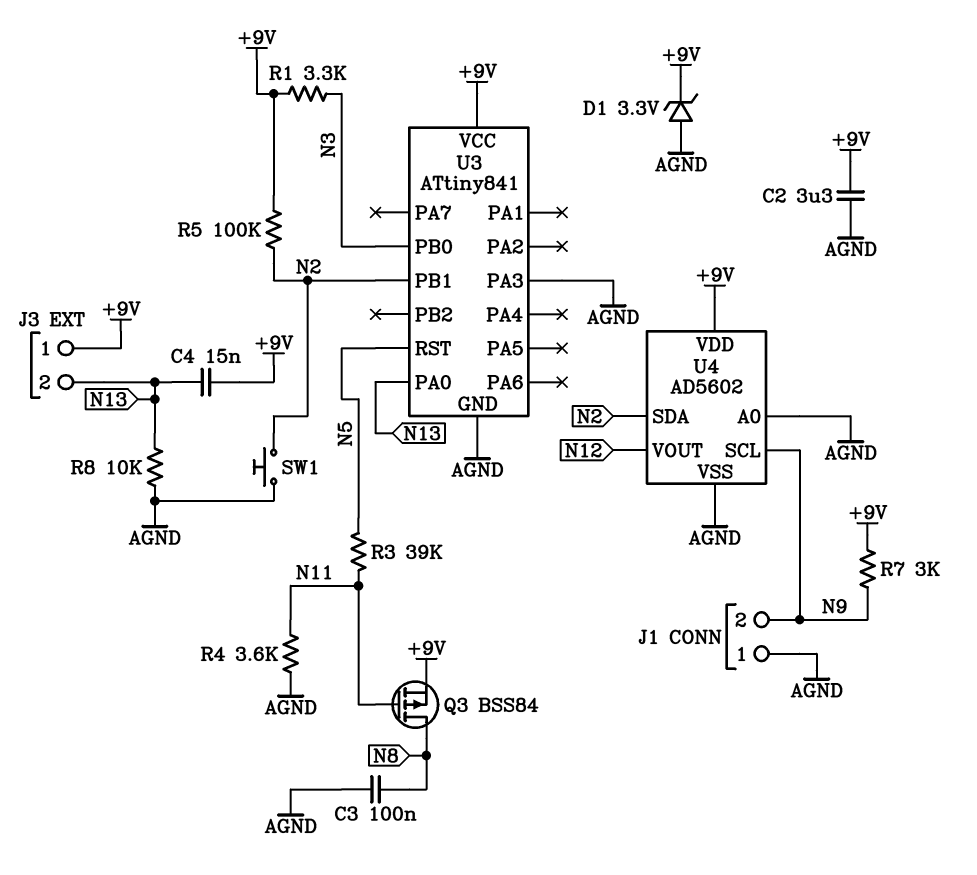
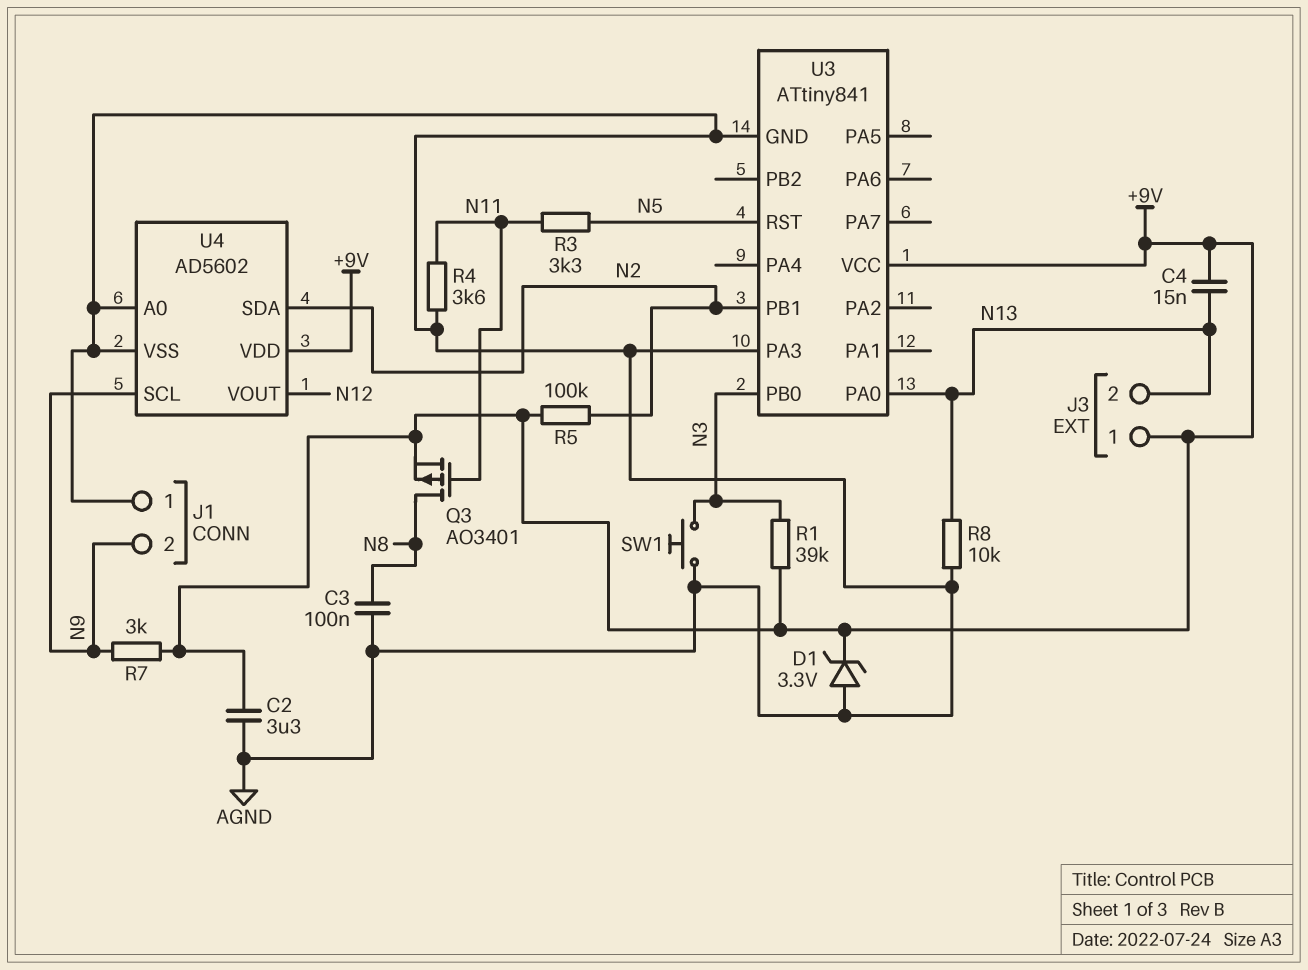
Q3: PMOS BSS84 (G N11, D N8, S +9V) -> PMOS AO3401 (G N11, D N8, S +9V)
R1: 3.3k (+9V, N3) -> 39k (+9V, N3)
R3: 39k (N5, N11) -> 3.3k (N5, N11)
SW1: button (AGND, N2) -> button (AGND, N3)

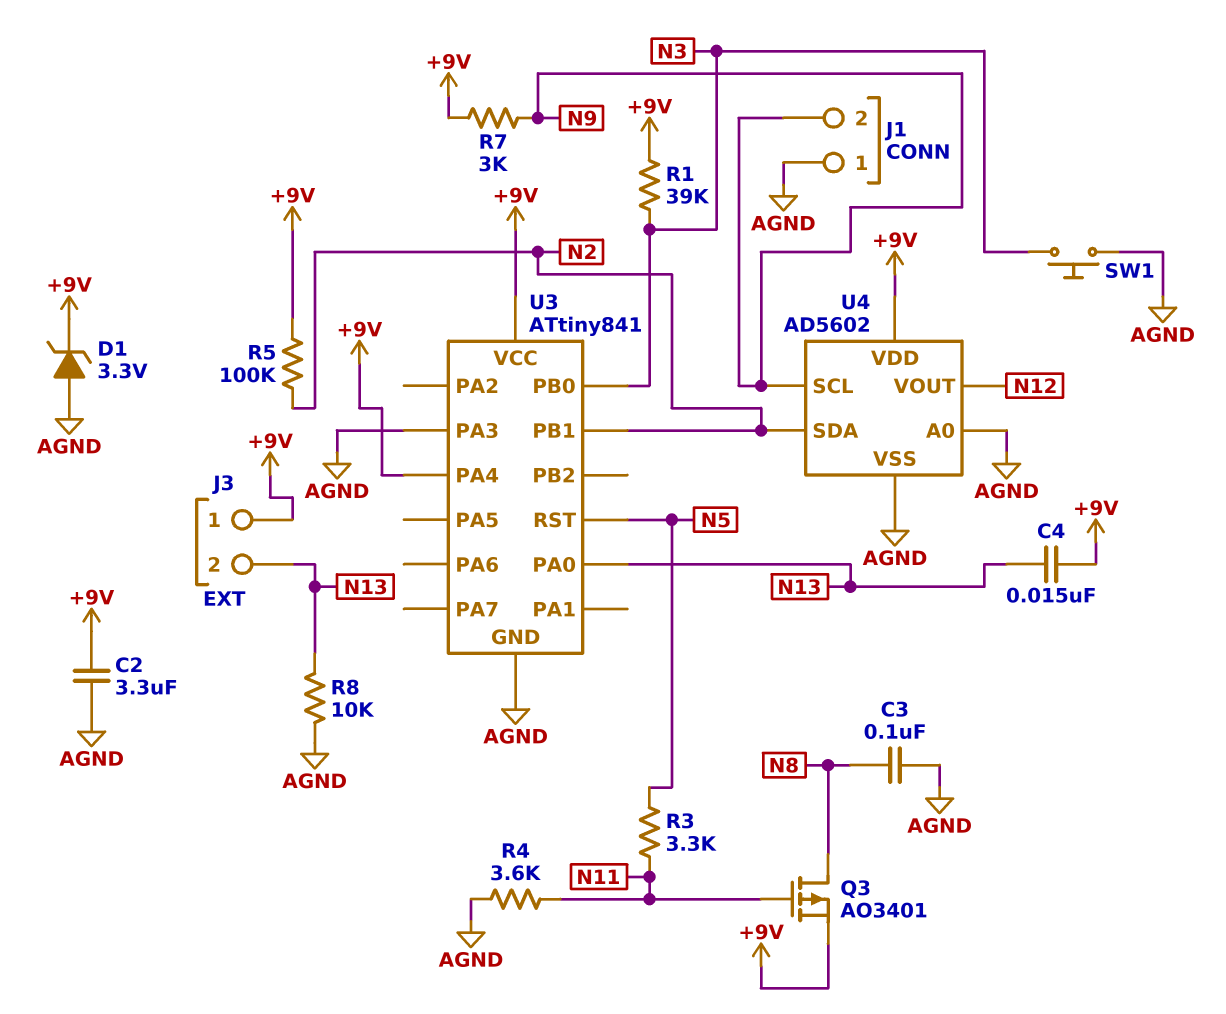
U3 pin PA4: none -> +9V

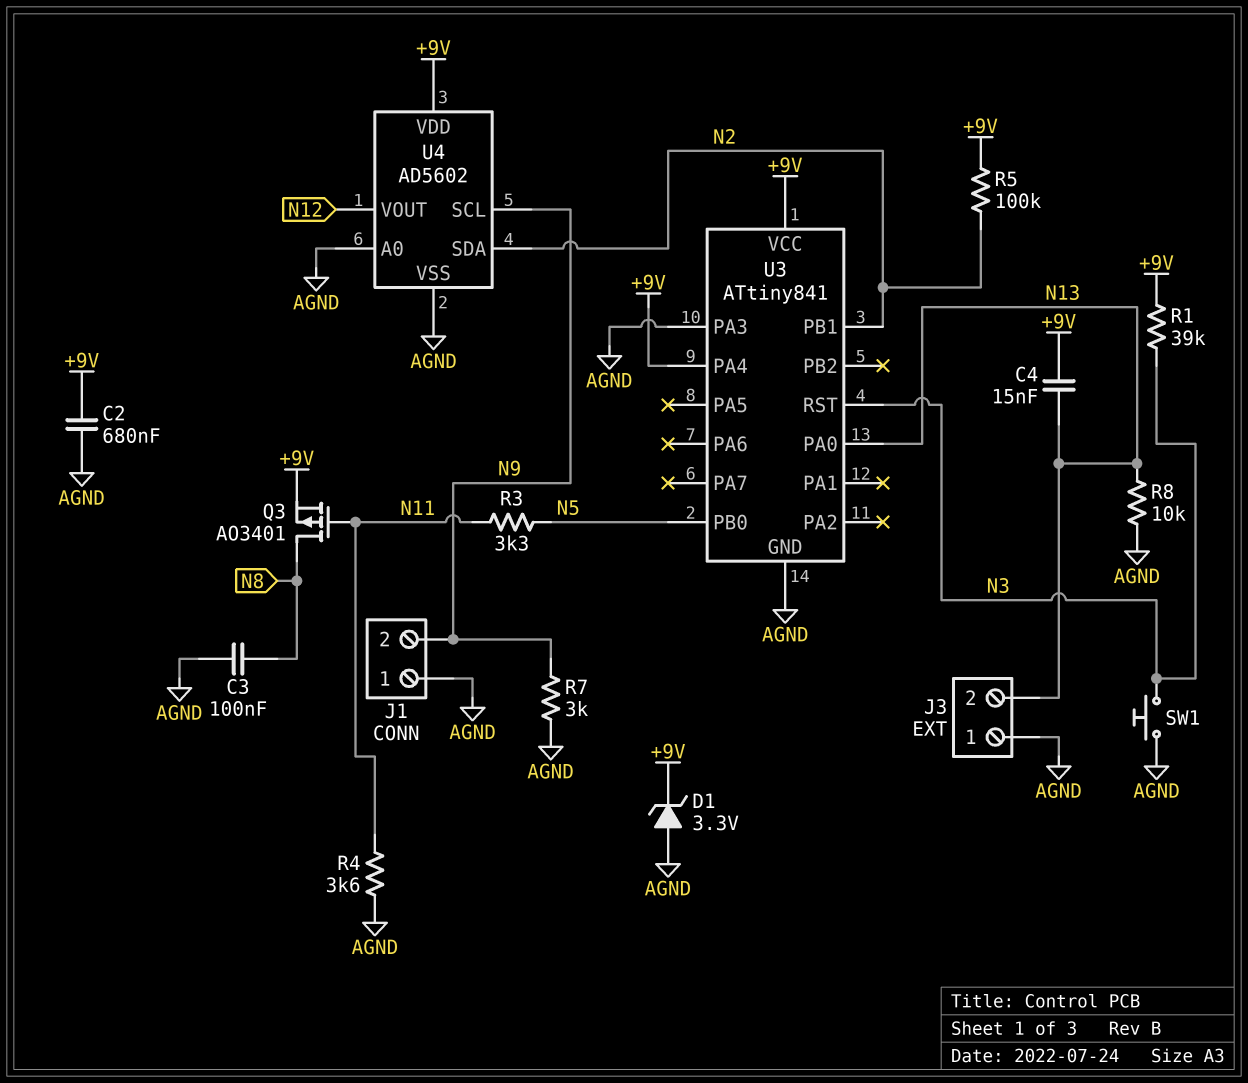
C2: 3.3uF (+9V, AGND) -> 680nF (+9V, AGND)
J3 pin 1: +9V -> AGND
R7: 3k (+9V, N9) -> 3k (AGND, N9)
U3 pin PB0: N3 -> N5
U3 pin RST: N5 -> N3

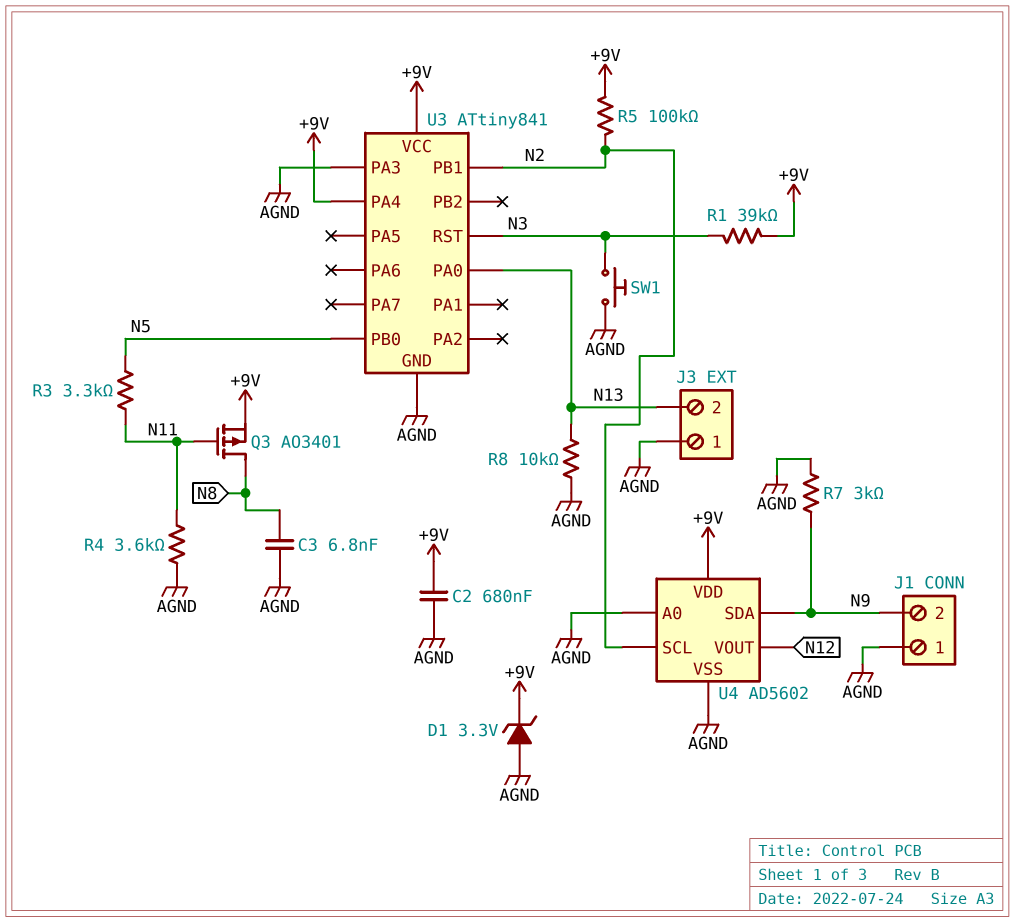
C3: 100nF (AGND, N8) -> 6.8nF (AGND, N8)
C4: 15nF (+9V, N13) -> none
U4 pin SCL: N9 -> N2
U4 pin SDA: N2 -> N9

